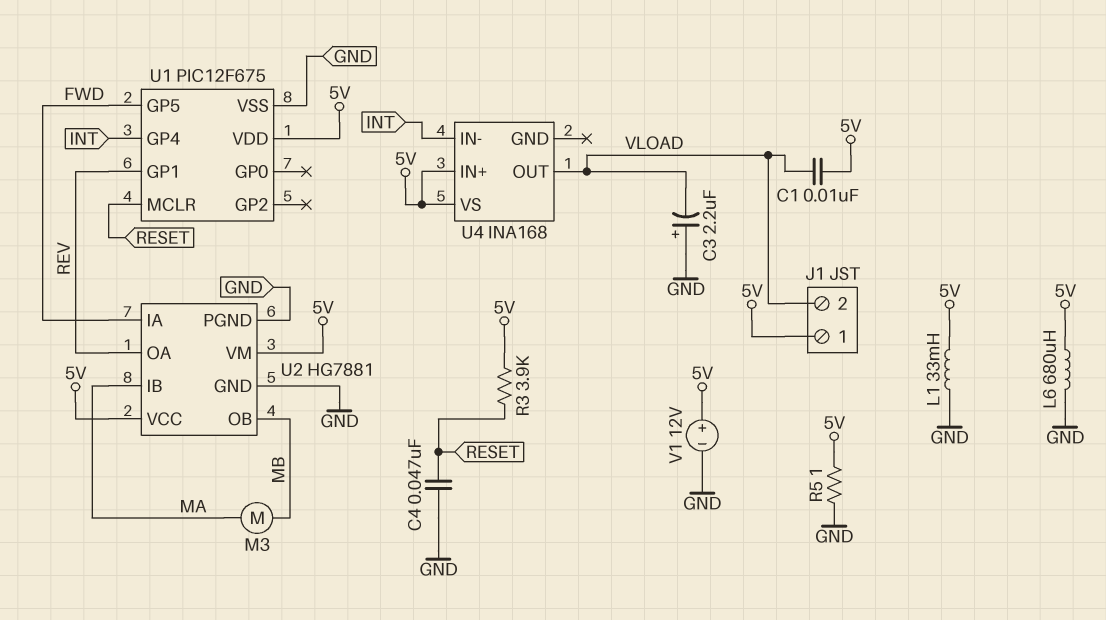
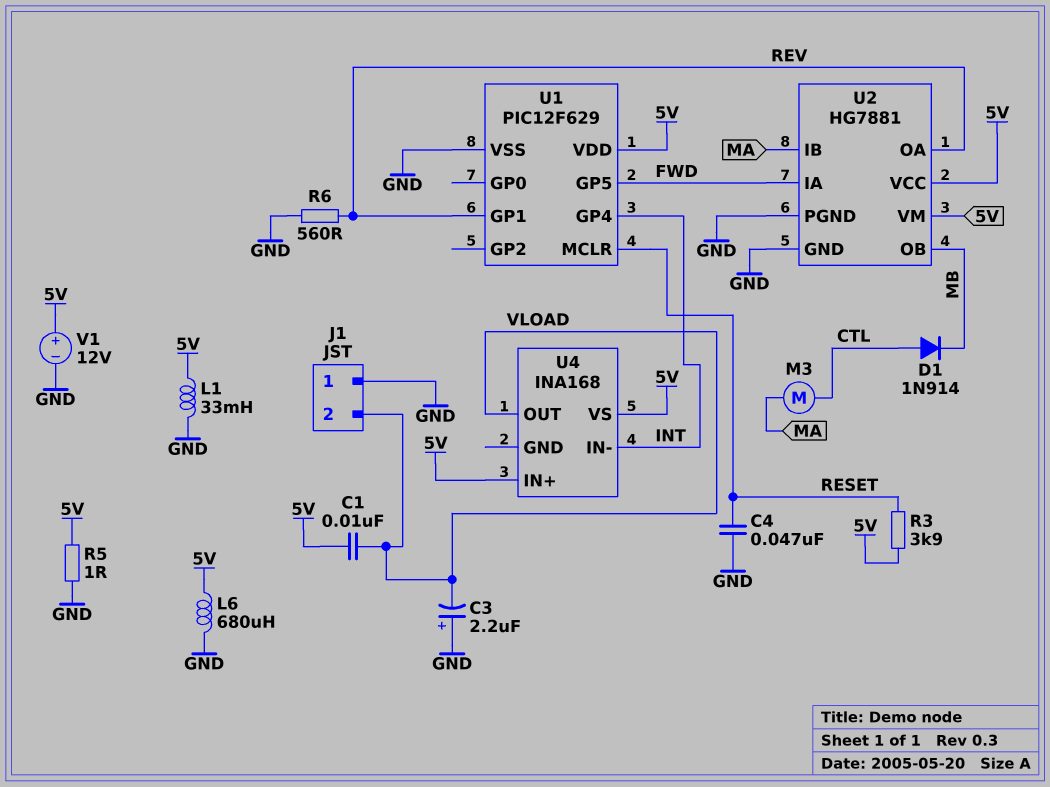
D1: none -> diode 1N914 (A CTL, K MB)
J1 pin 1: 5V -> GND
M3: motor (MA, MB) -> motor (CTL, MA)
R6: none -> 560 (GND, REV)
U1: PIC12F675 -> PIC12F629

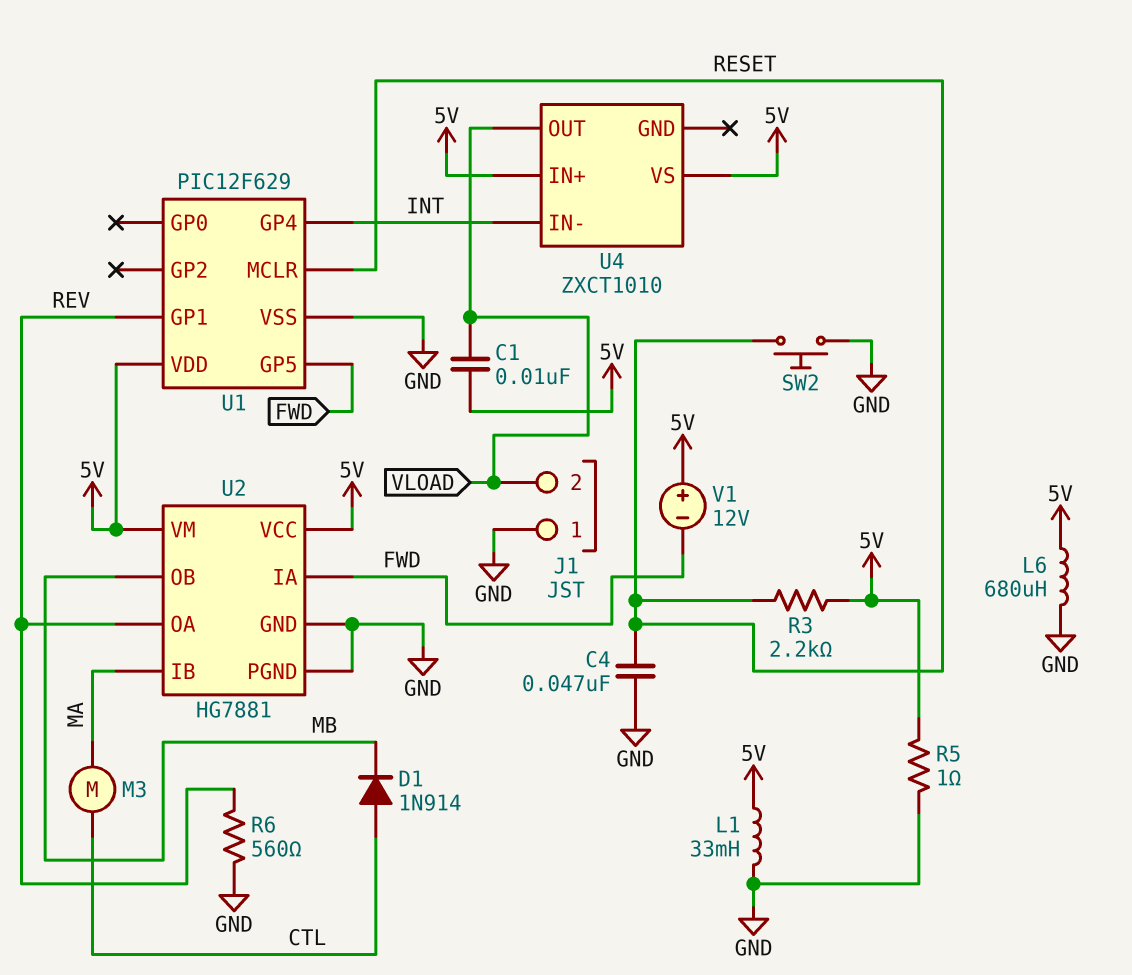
C3: 2.2uF (plus GND, minus VLOAD) -> none
R3: 3.9k (5V, RESET) -> 2.2k (5V, RESET)
SW2: none -> button (GND, RESET)
U4: INA168 -> ZXCT1010
V1: 12V (plus 5V, minus GND) -> 12V (plus 5V, minus FWD)

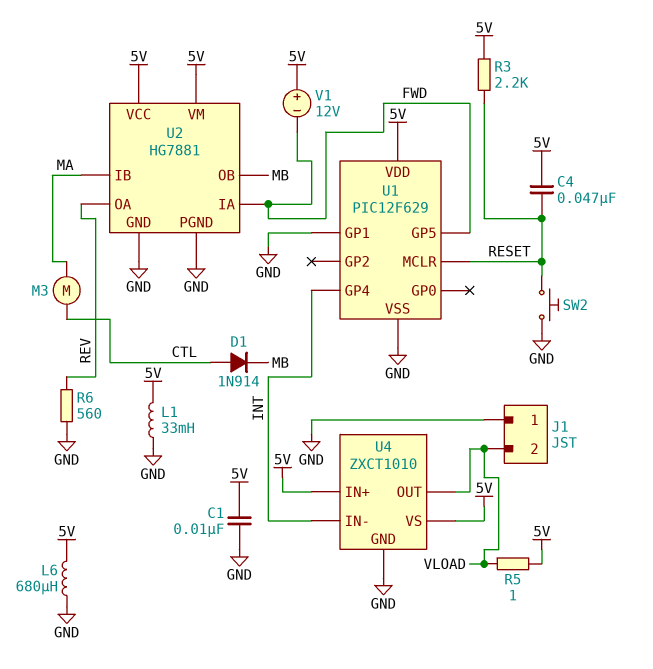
C1: 10nF (5V, VLOAD) -> 10nF (5V, GND)
C4: 47nF (GND, RESET) -> 47nF (5V, RESET)
R5: 1 (5V, GND) -> 1 (5V, VLOAD)
U1 pin GP1: REV -> GND
U4 pin GND: none -> GND

